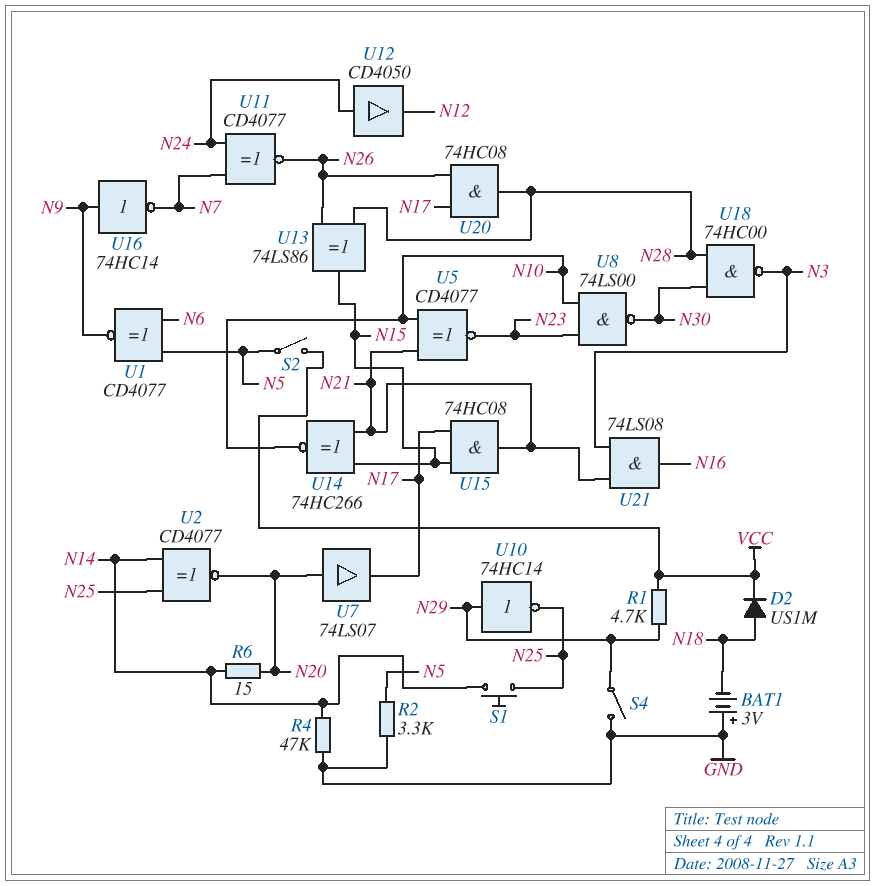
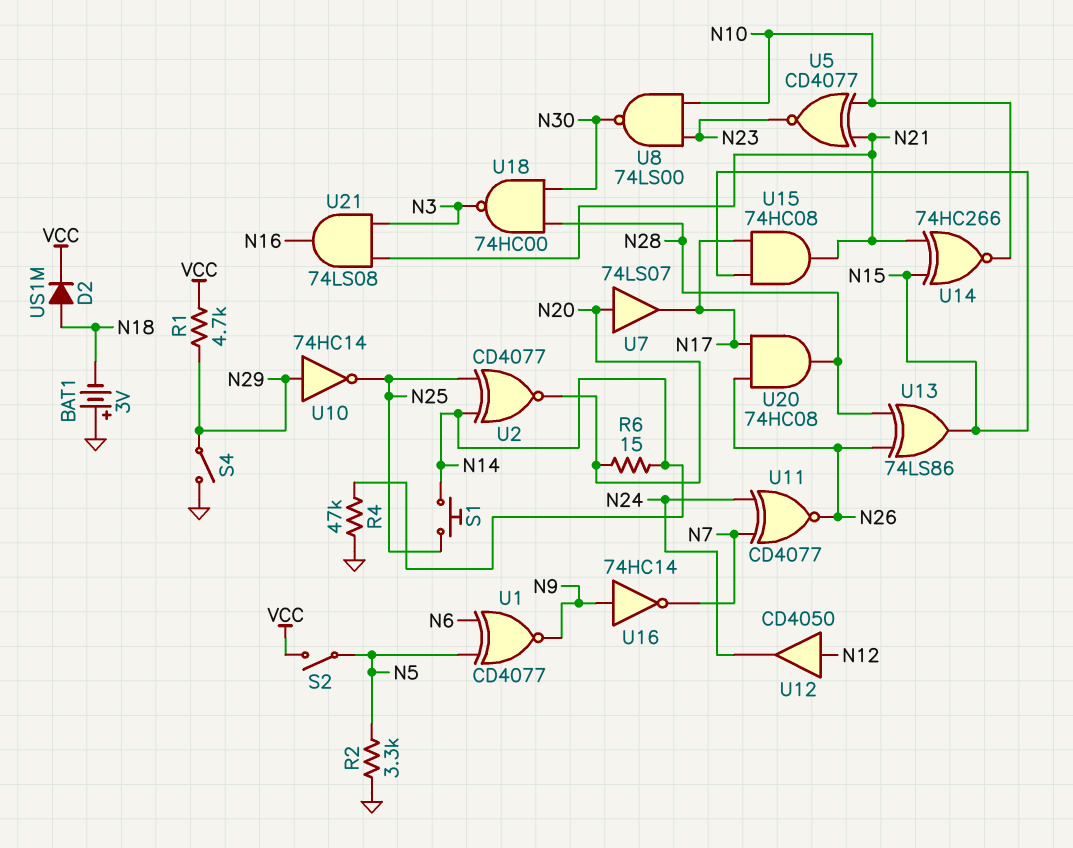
U12: buffer CD4050 (in N24, out N12) -> buffer CD4050 (in N12, out N24)

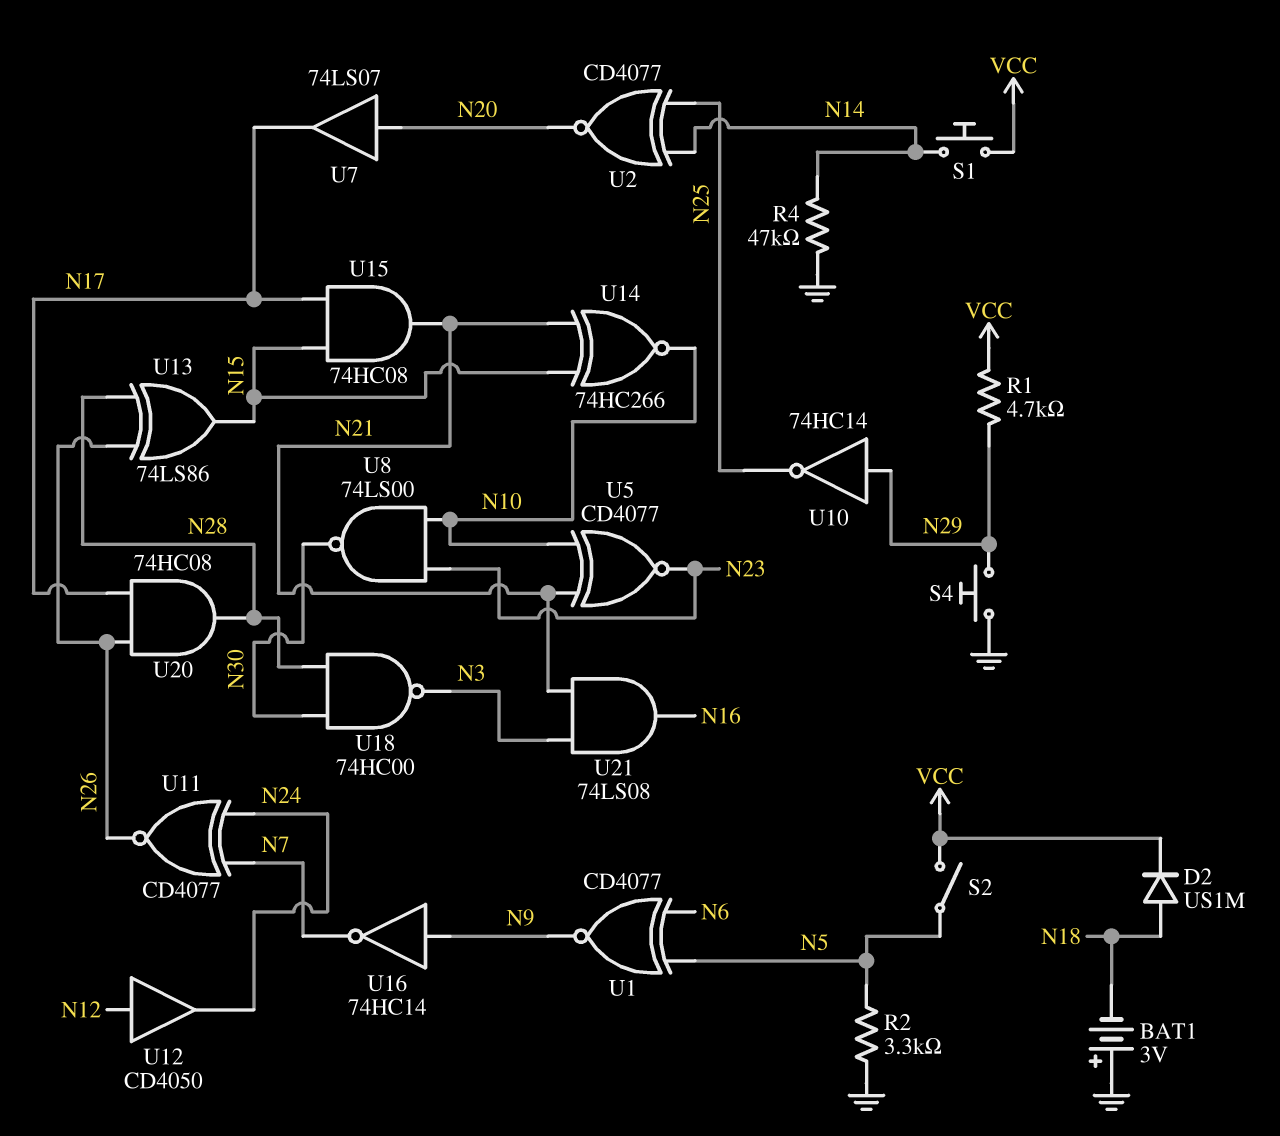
R6: 15 (N14, N20) -> none
S1: button (N14, N25) -> button (N14, VCC)
S4: switch (GND, N29) -> button (GND, N29)

